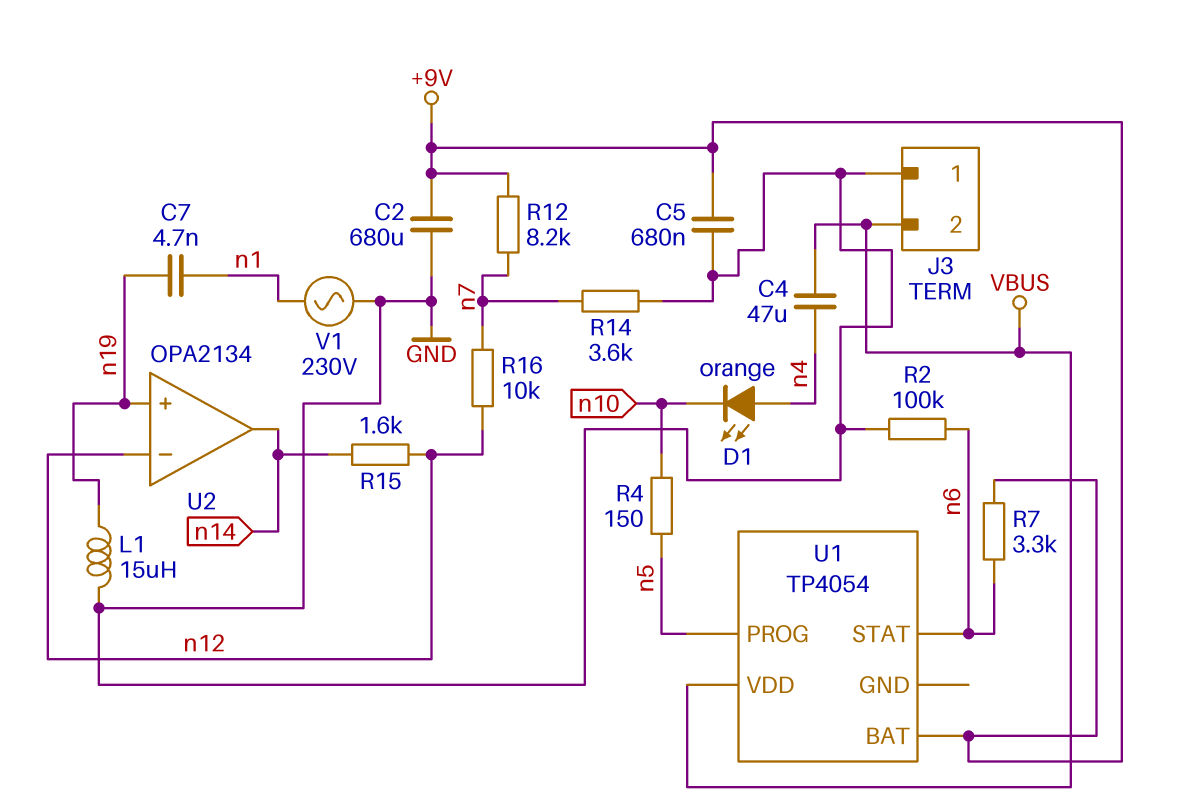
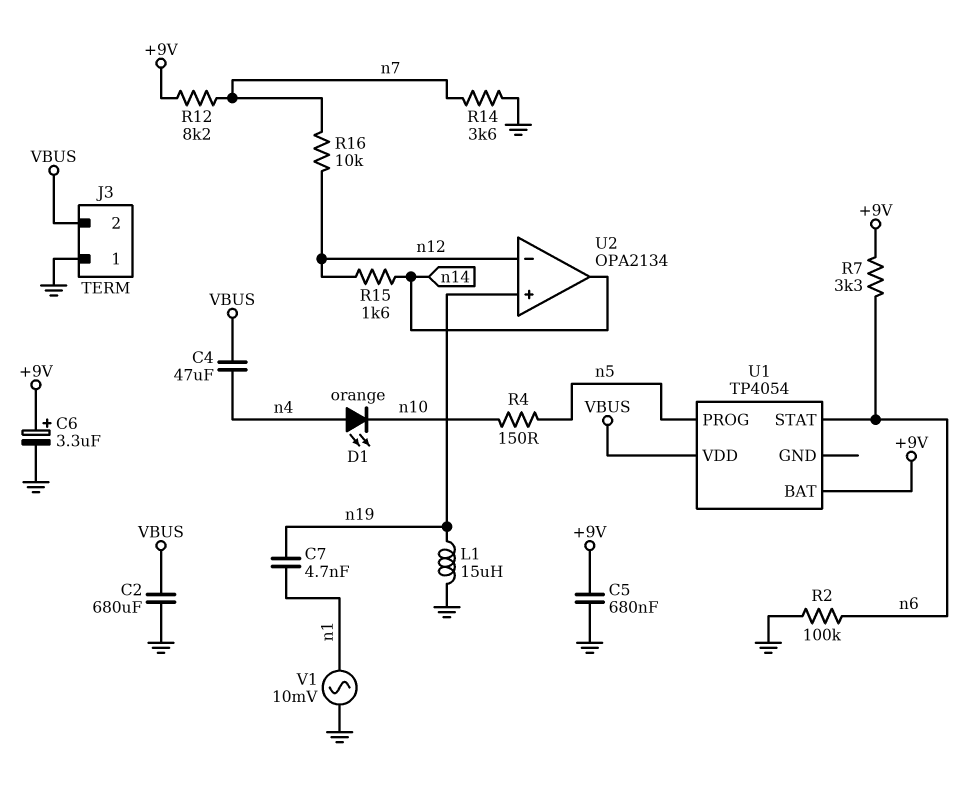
C2: 680uF (+9V, GND) -> 680uF (GND, VBUS)
C6: none -> 3.3uF (plus +9V, minus GND)
V1: AC 230V (GND, n1) -> AC 10mV (GND, n1)

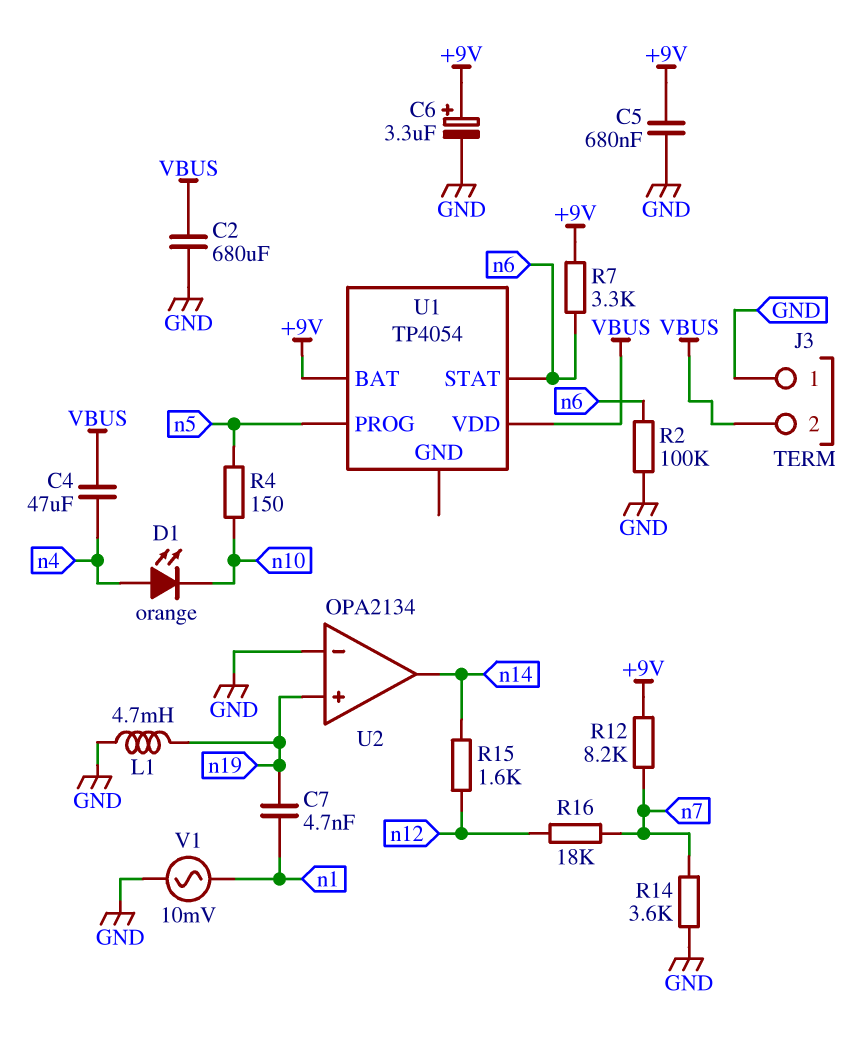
L1: 15uH (GND, n19) -> 4.7mH (GND, n19)
R16: 10k (n7, n12) -> 18k (n7, n12)
U2 pin in-: n12 -> GND

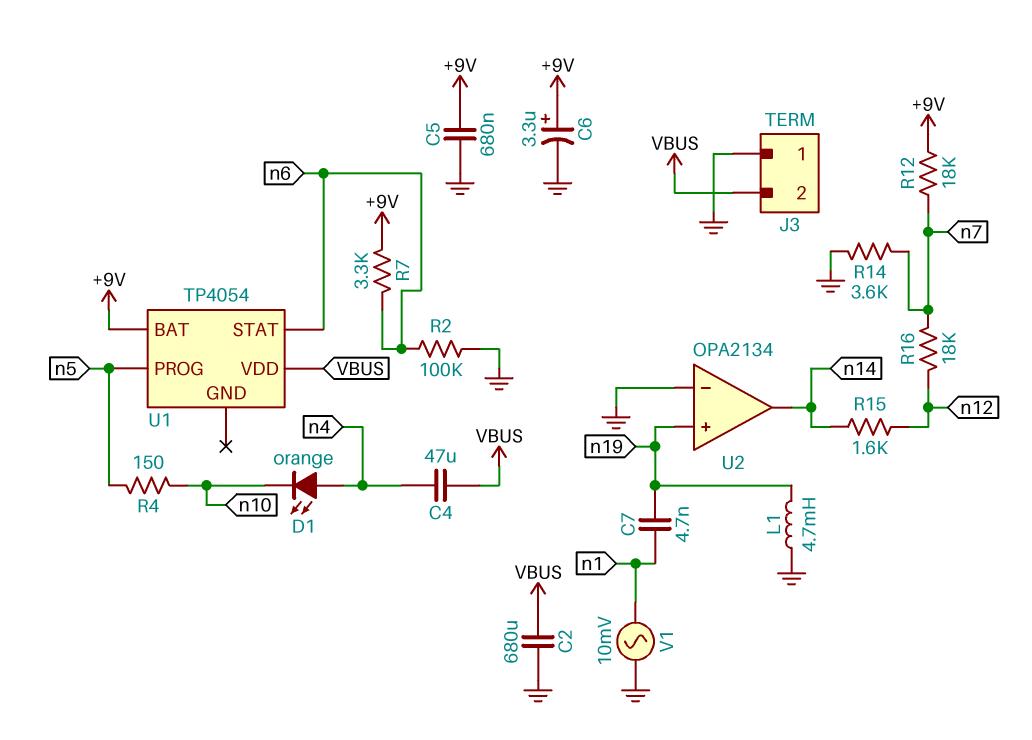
R12: 8.2k (+9V, n7) -> 18k (+9V, n7)

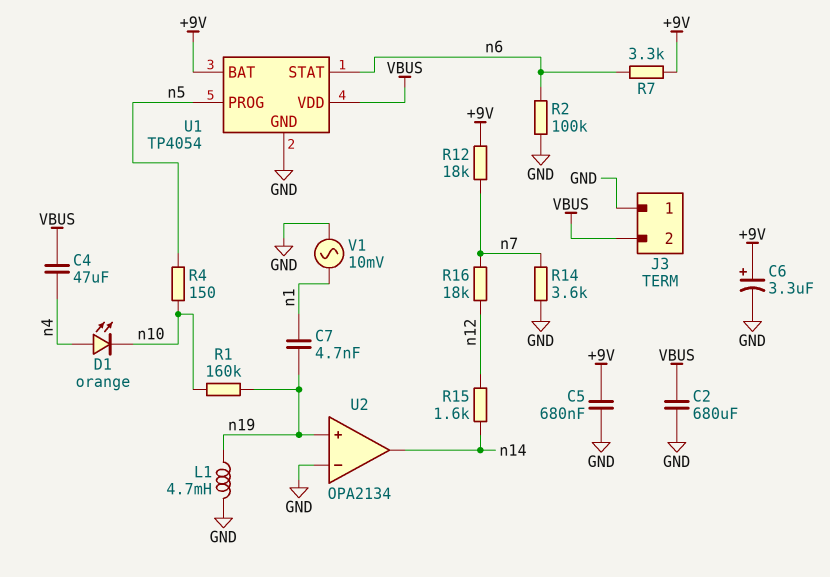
R1: none -> 160k (n10, n19)
U1 pin GND: none -> GND

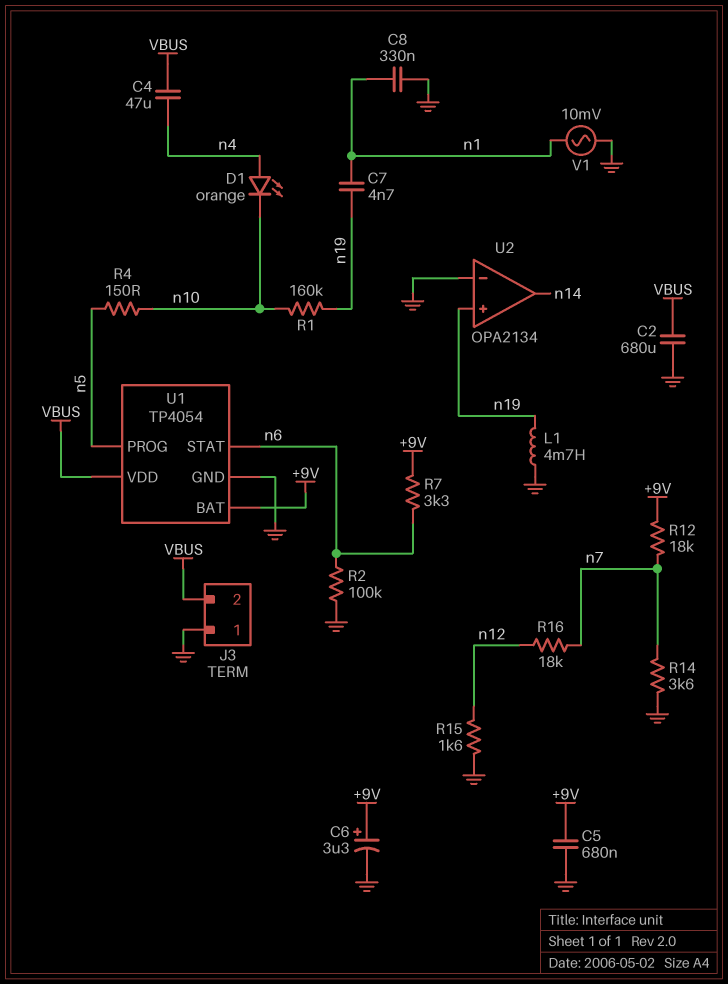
C8: none -> 330nF (GND, n1)
R15: 1.6k (n12, n14) -> 1.6k (GND, n12)

